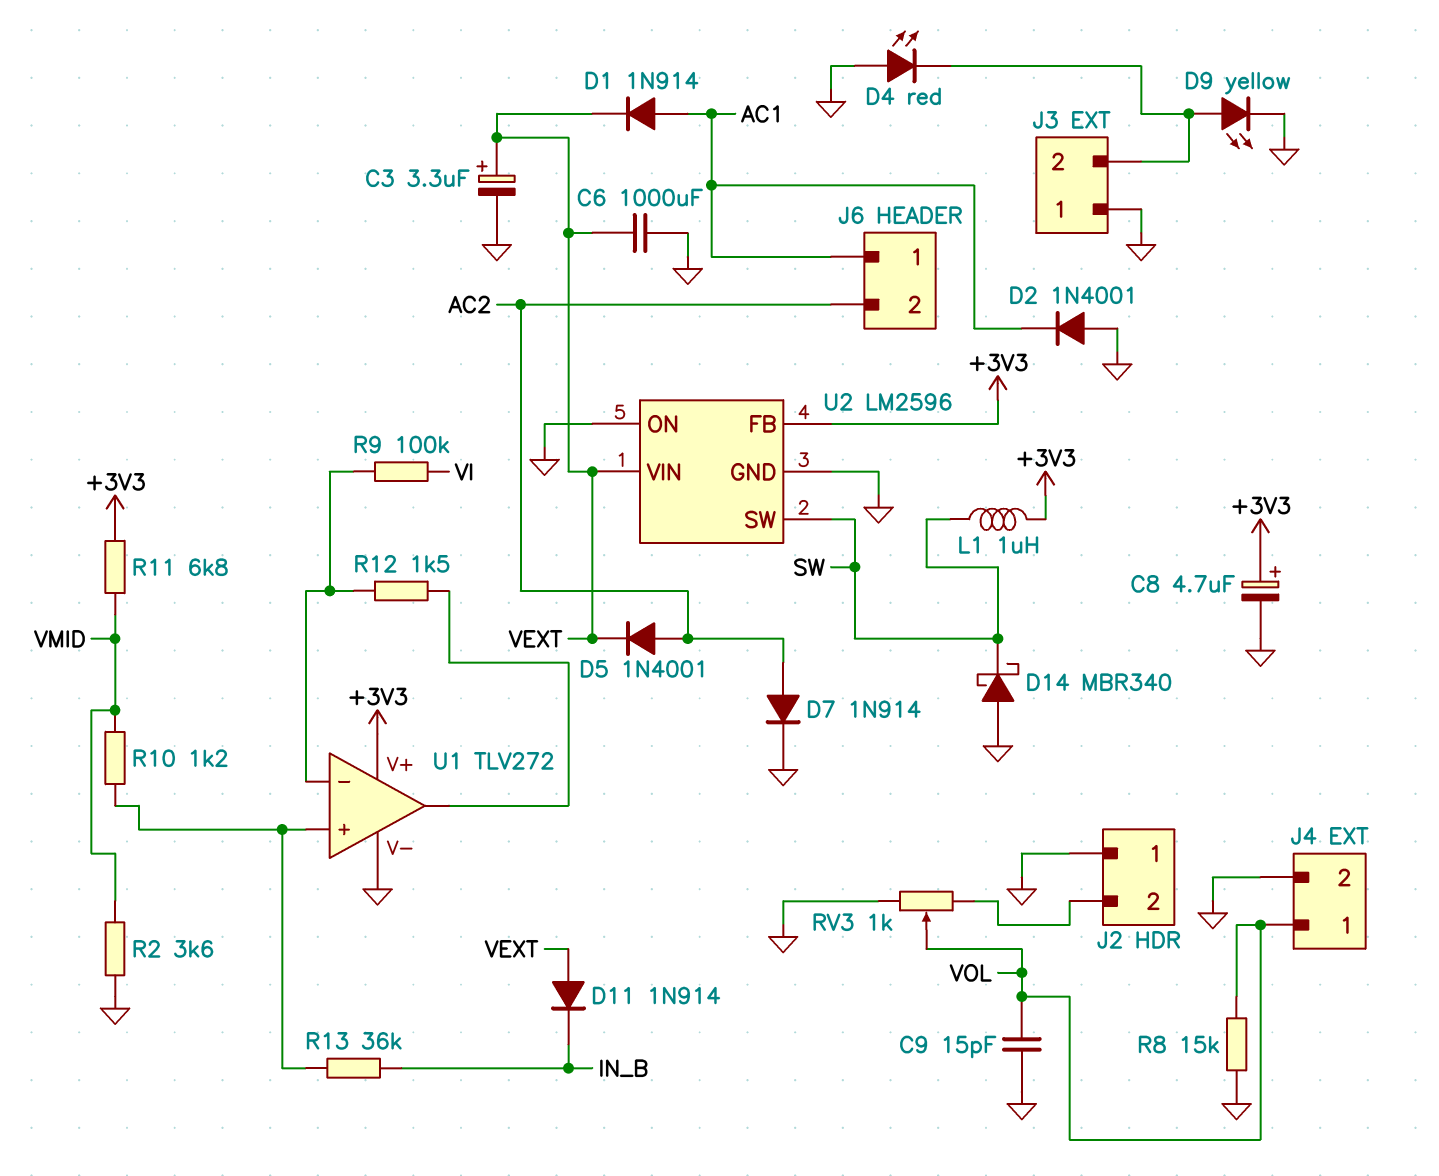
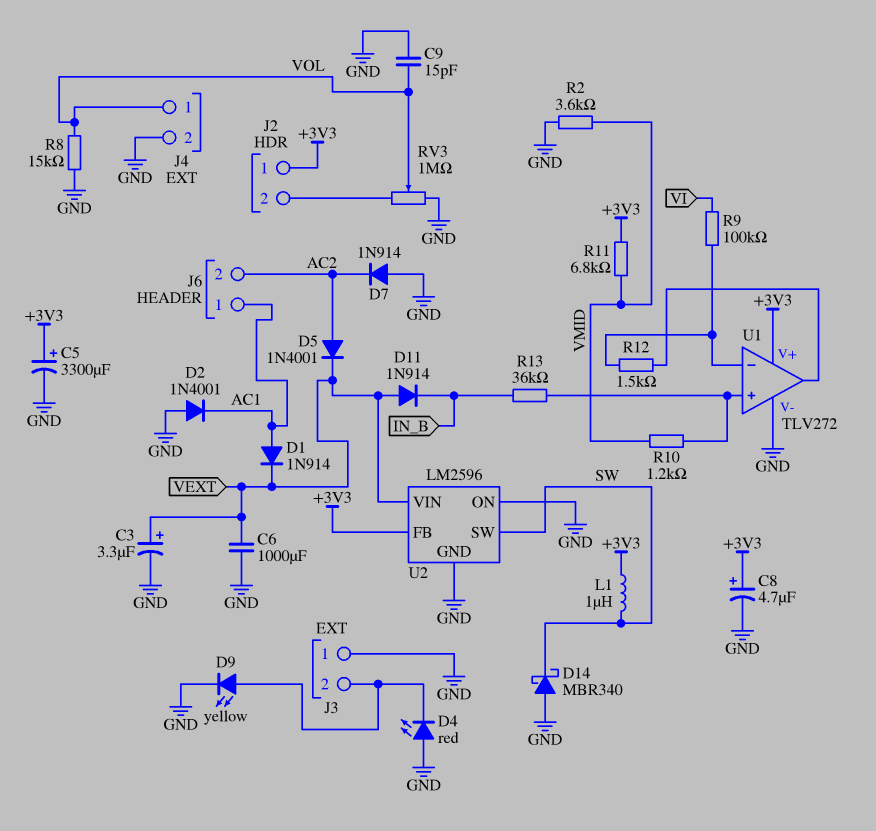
C5: none -> 3300uF (plus +3V3, minus GND)
D7: diode 1N914 (A AC2, K GND) -> diode 1N914 (A GND, K AC2)
J2 pin 1: GND -> +3V3
RV3: 1k (GND, J2/2, wiper VOL) -> 1M (GND, J2/2, wiper VOL)

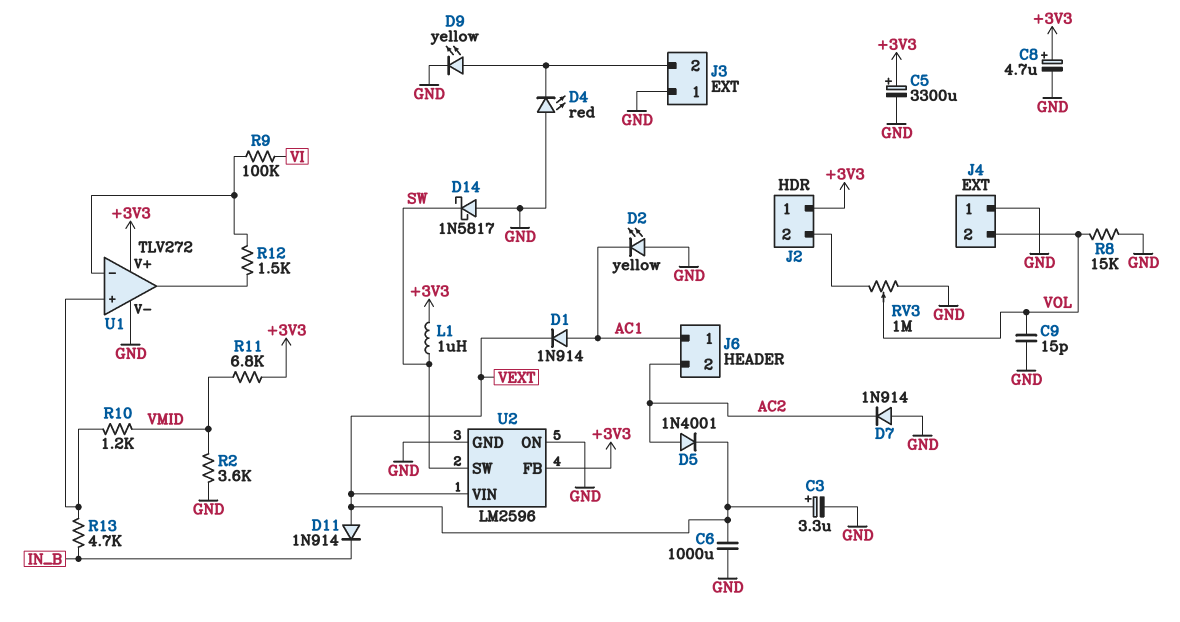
D2: diode 1N4001 (A GND, K AC1) -> LED yellow (A GND, K AC1)
D14: schottky MBR340 (A GND, K SW) -> schottky 1N5817 (A GND, K SW)
J4 pin 1: VOL -> GND
J4 pin 2: GND -> VOL
R13: 36k (IN_B, U1/in+) -> 4.7k (IN_B, U1/in+)

